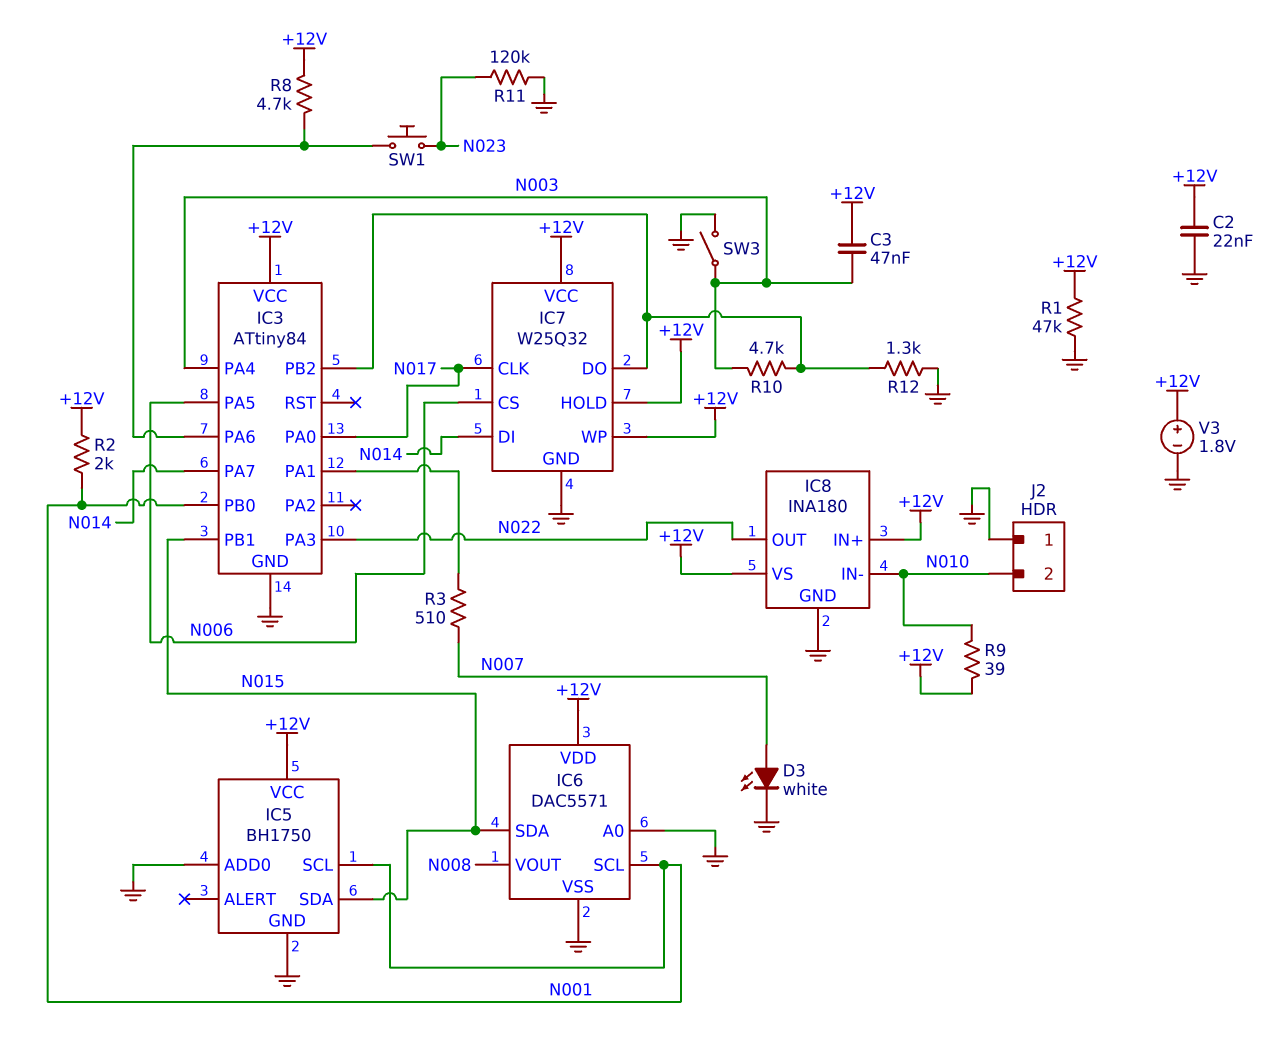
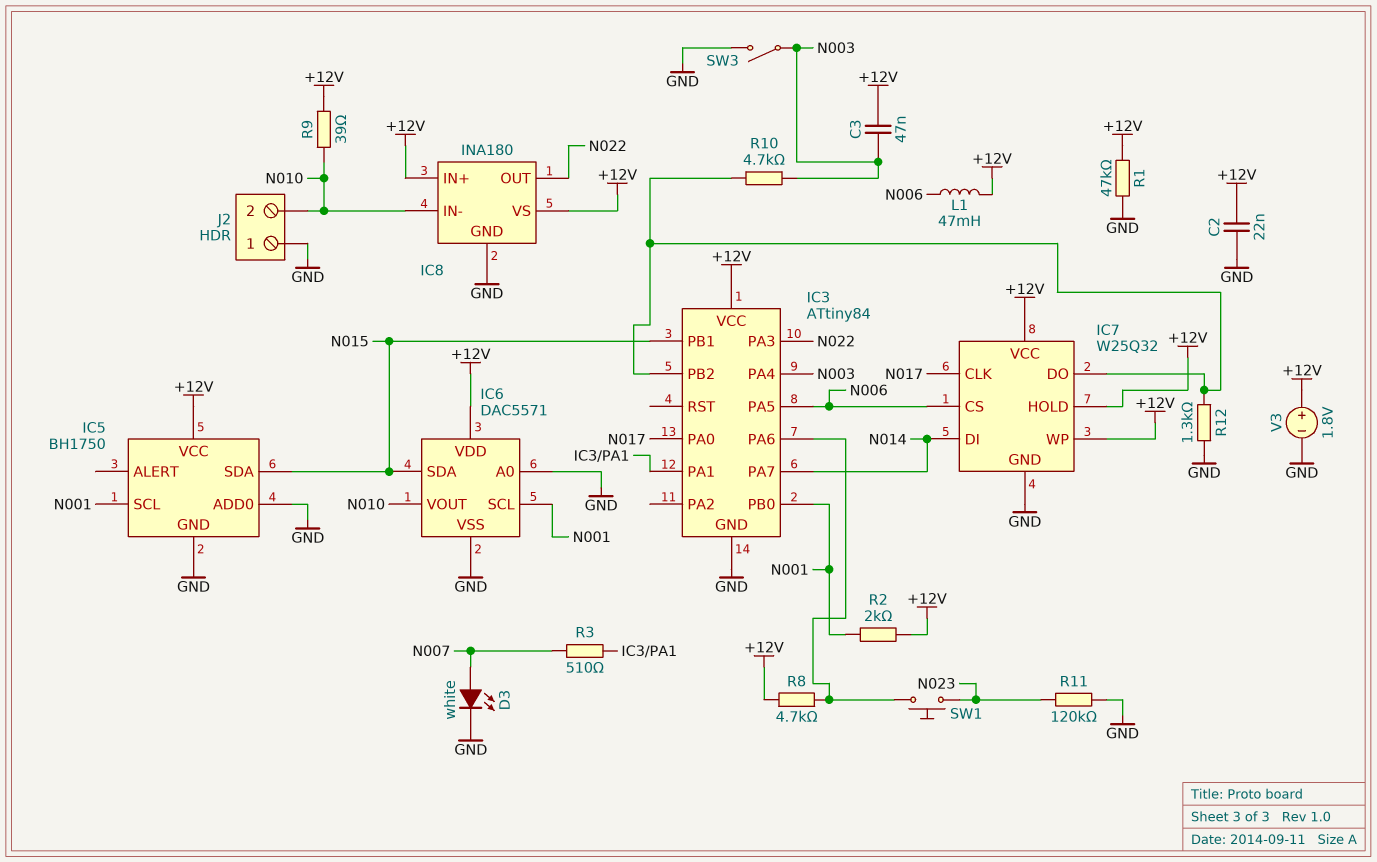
IC6 pin VOUT: N008 -> N010
L1: none -> 47mH (+12V, N006)

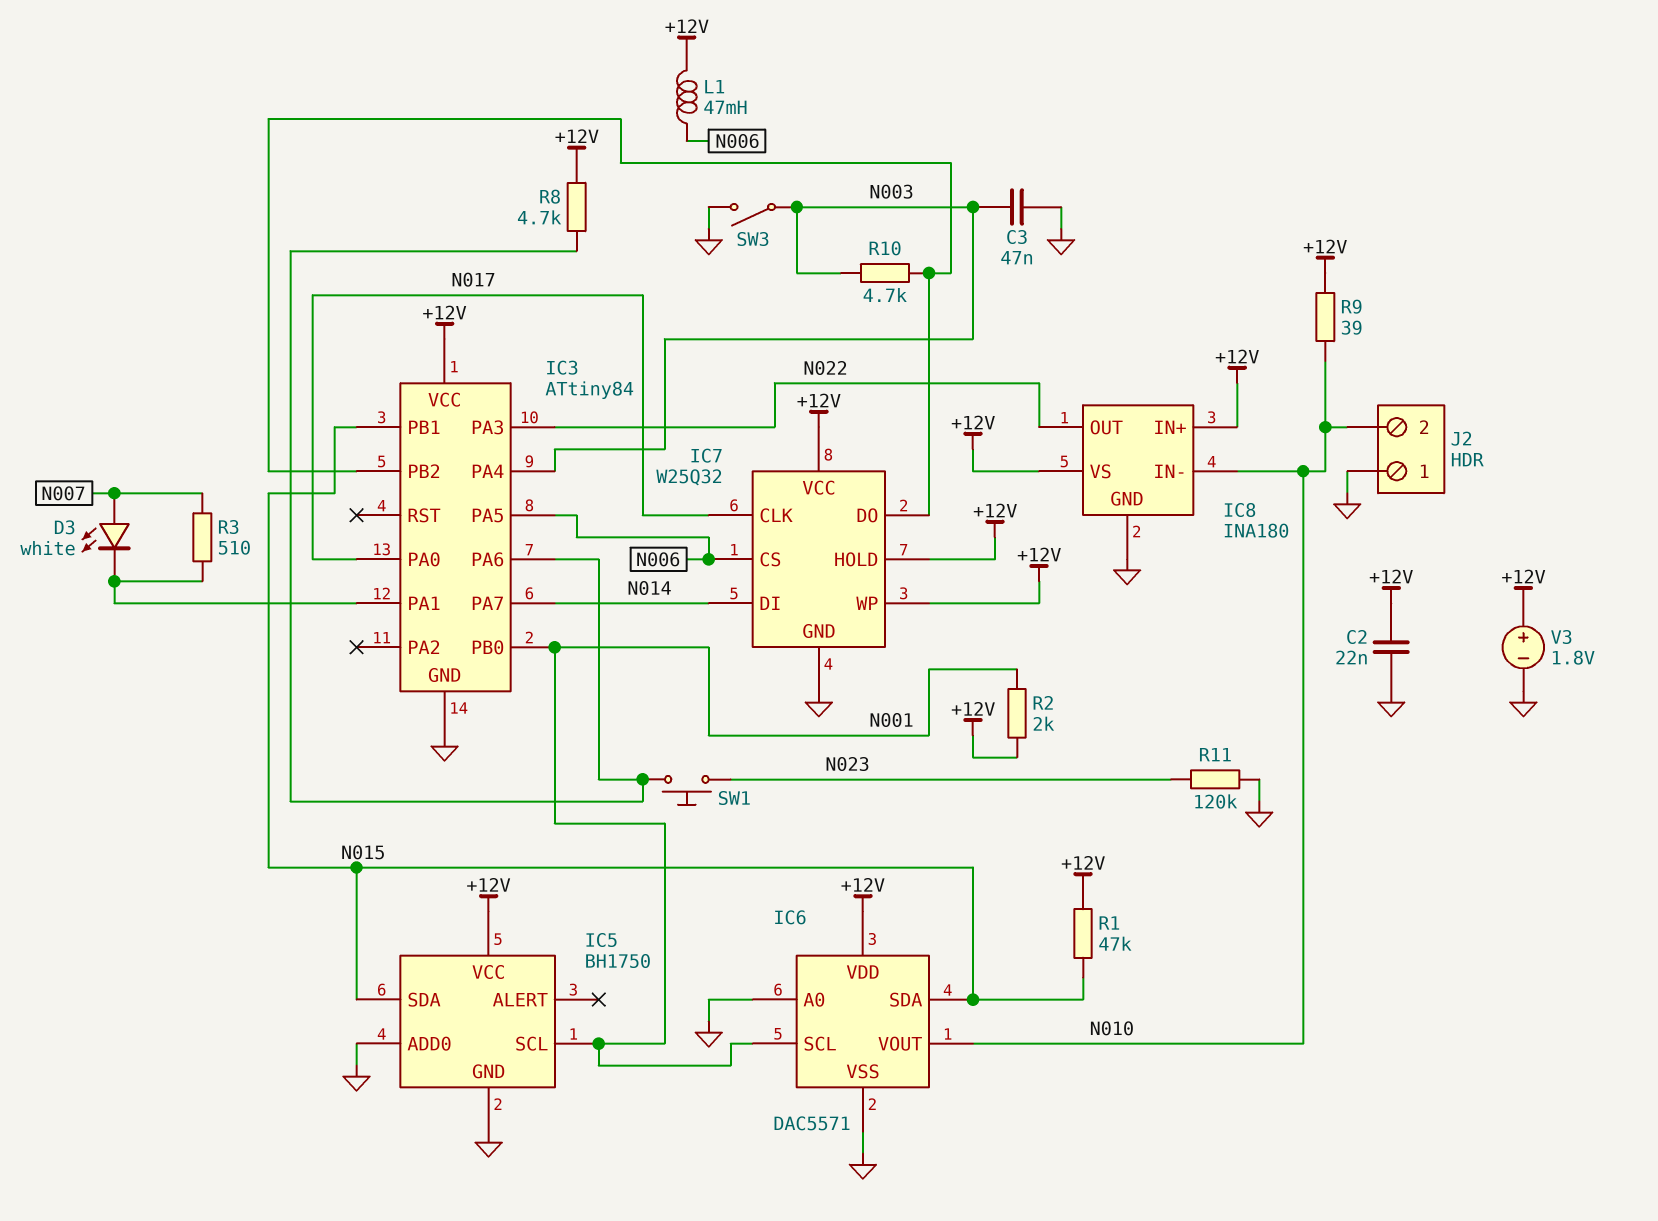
C3: 47nF (+12V, N003) -> 47nF (GND, N003)
D3: LED white (A N007, K GND) -> LED white (A N007, K IC3/PA1)
R1: 47k (+12V, GND) -> 47k (+12V, N015)
R12: 1.3k (GND, IC3/PB2) -> none

